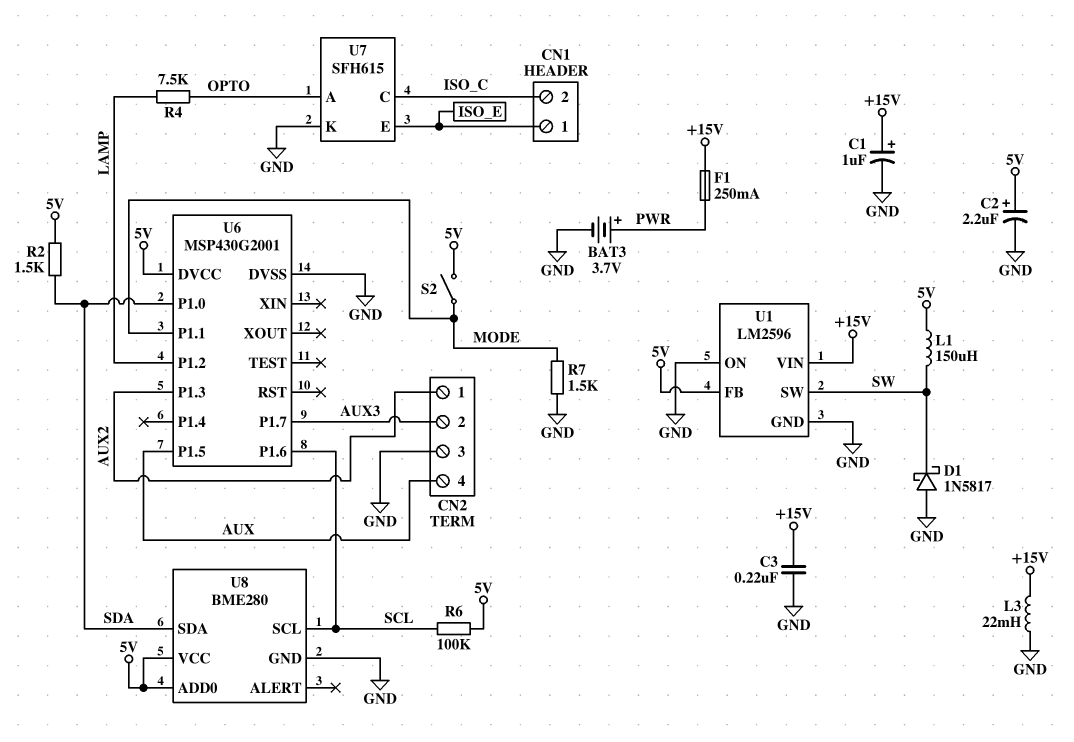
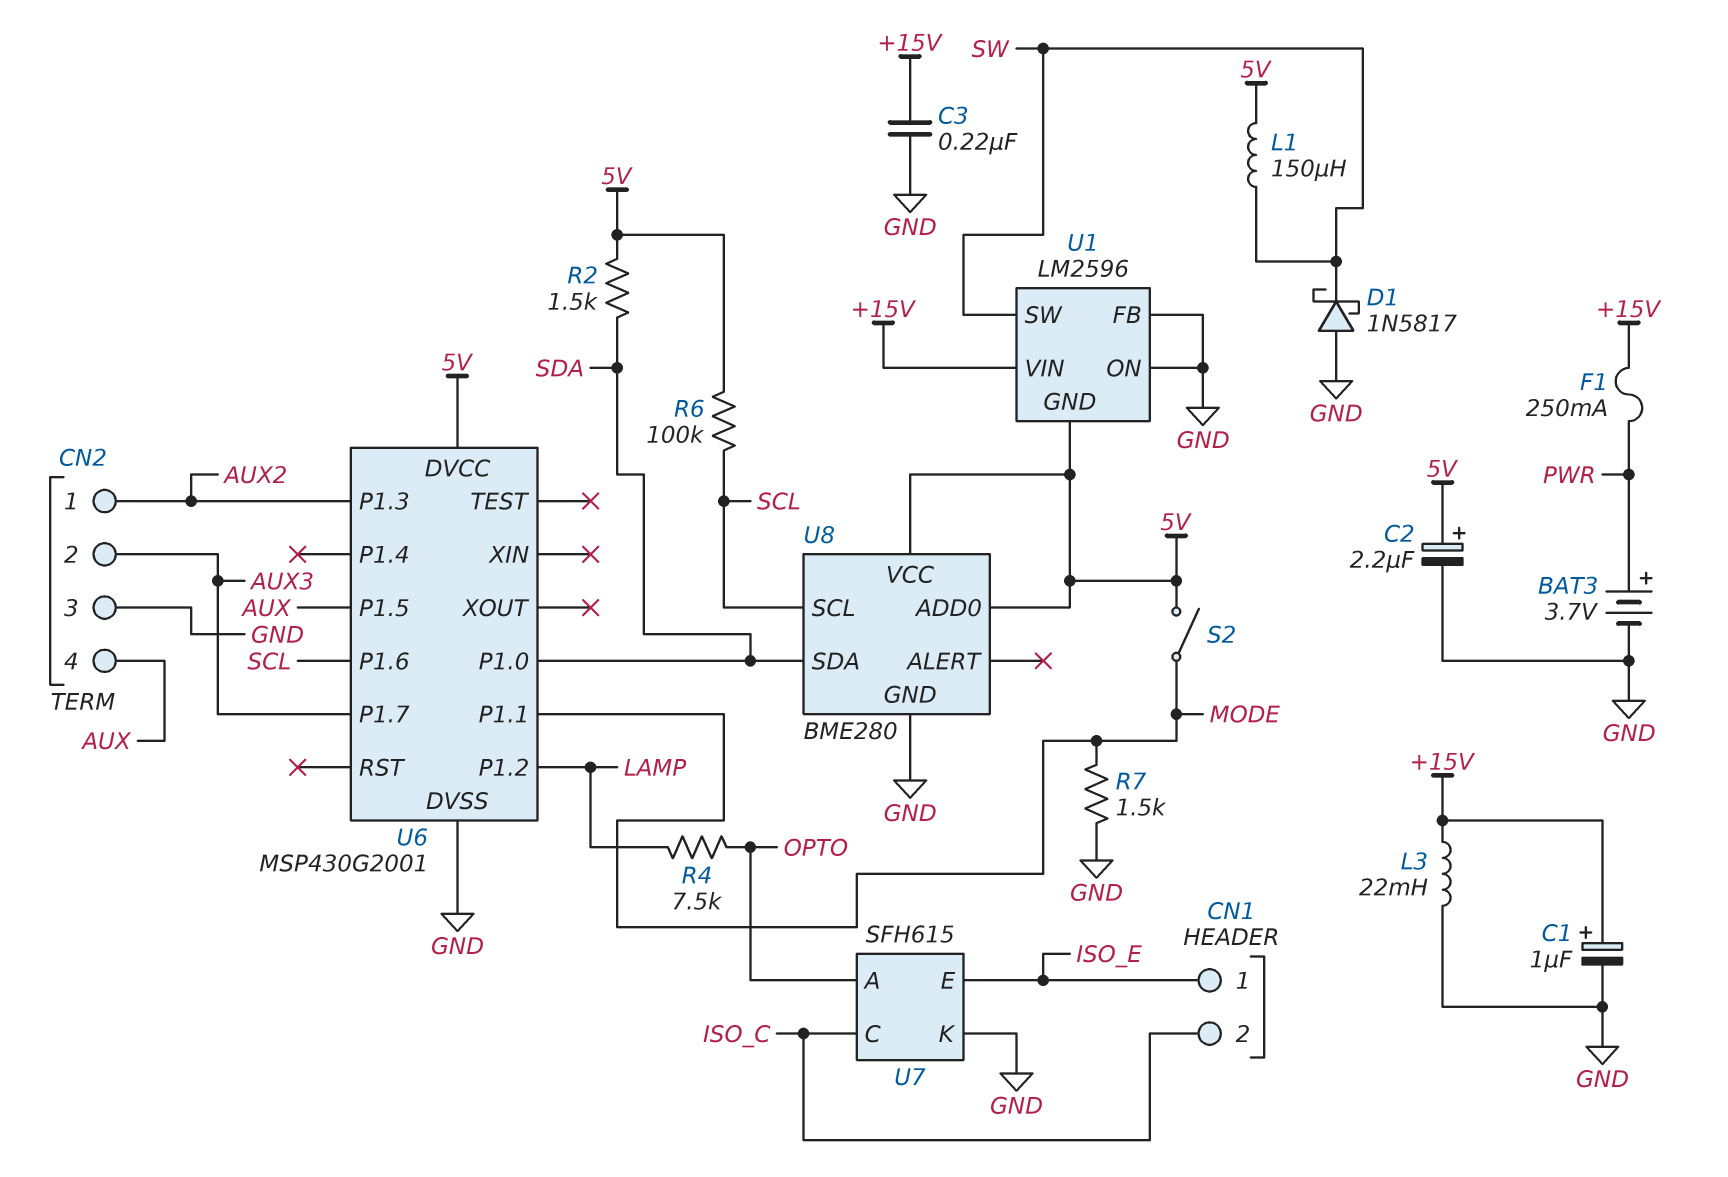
U1 pin FB: 5V -> GND
U1 pin GND: GND -> 5V

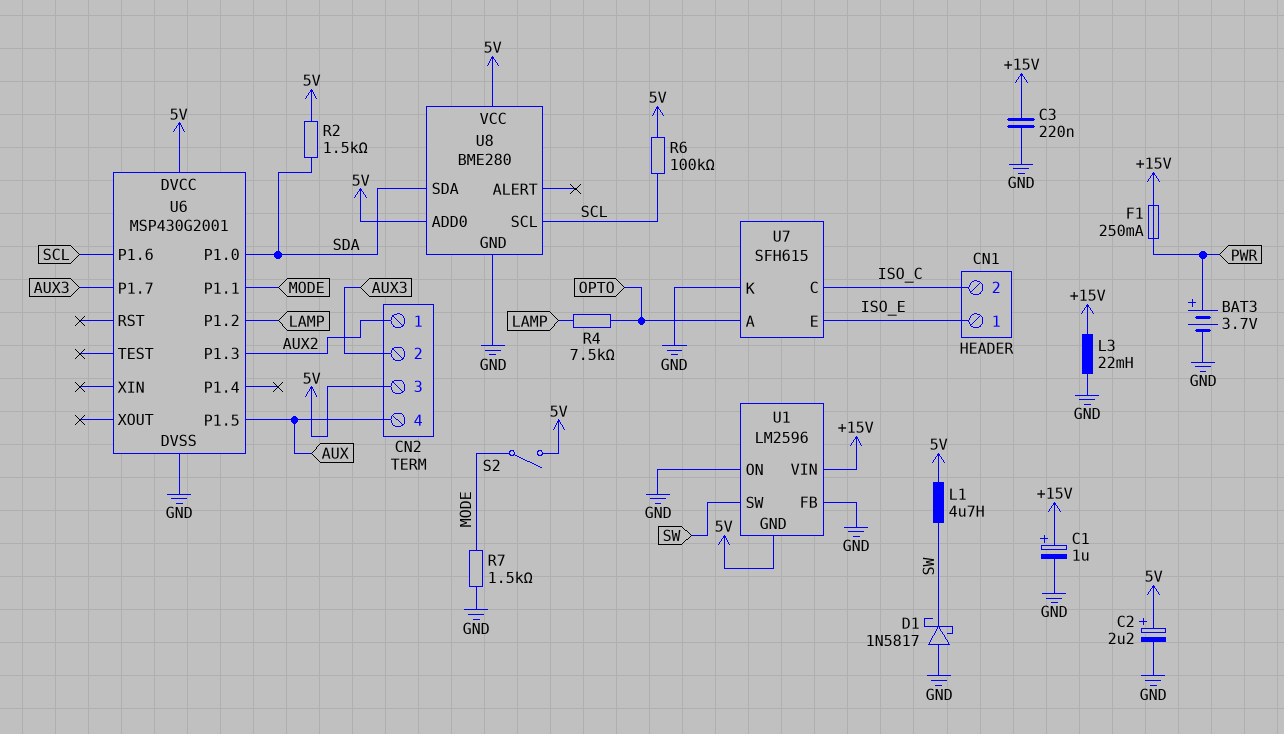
CN2 pin 3: GND -> 5V
L1: 150uH (5V, SW) -> 4.7uH (5V, SW)

